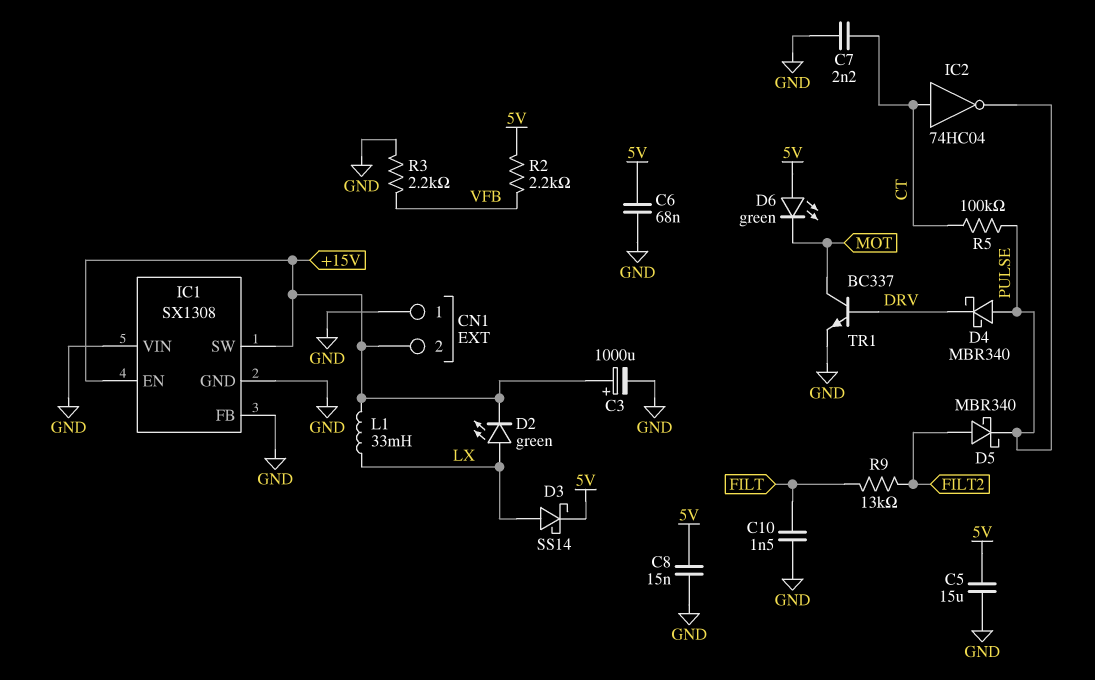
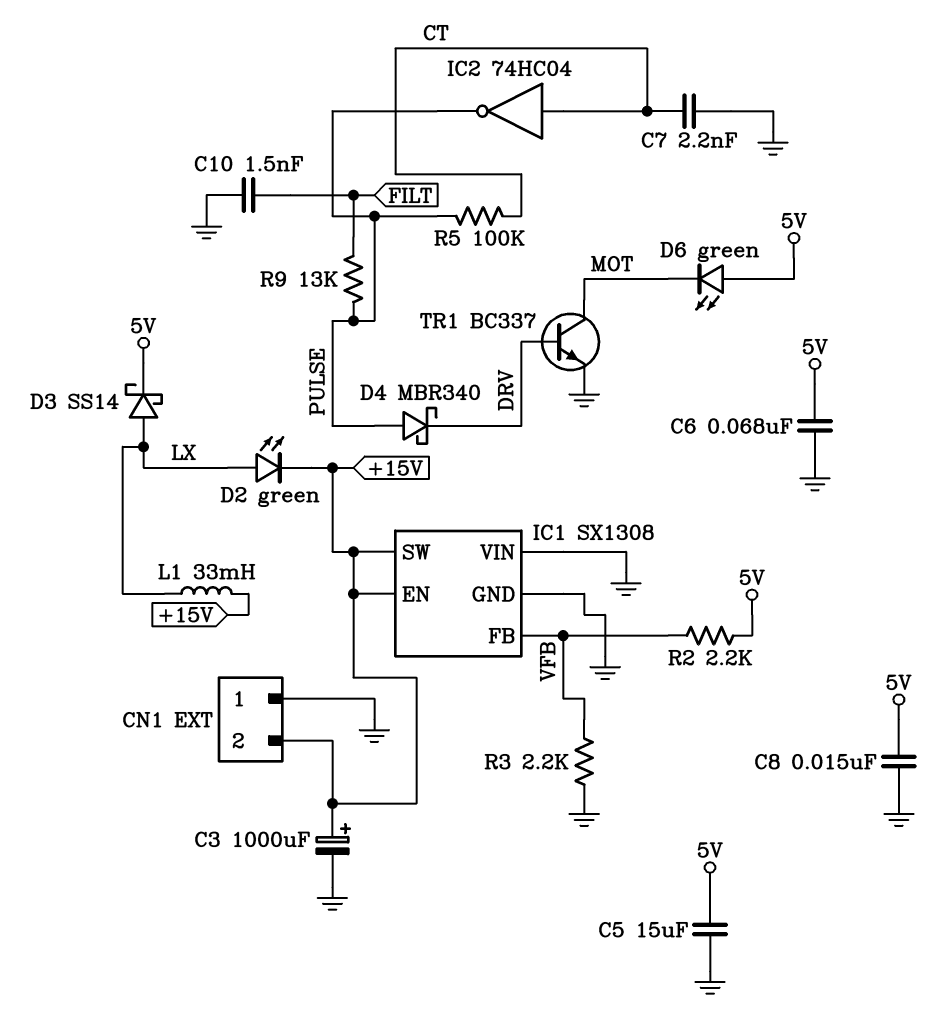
D5: schottky MBR340 (A FILT2, K PULSE) -> none
IC1 pin FB: GND -> VFB
R9: 13k (FILT, FILT2) -> 13k (FILT, PULSE)

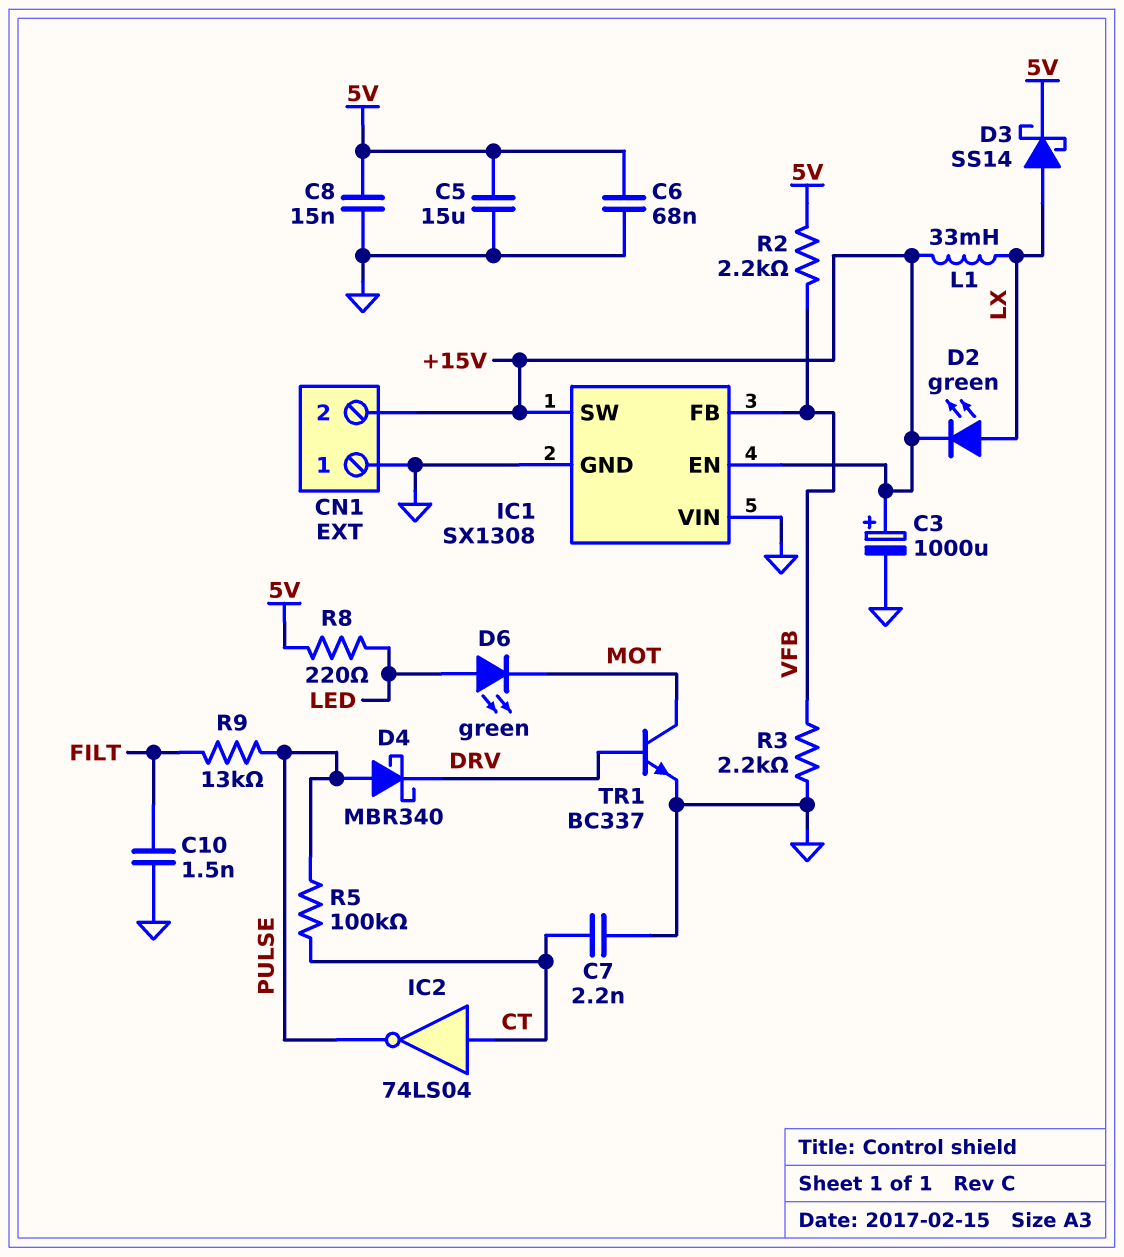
D6: LED green (A 5V, K MOT) -> LED green (A LED, K MOT)
IC2: NOT 74HC04 (in CT, out PULSE) -> NOT 74LS04 (in CT, out PULSE)
R8: none -> 220 (5V, LED)

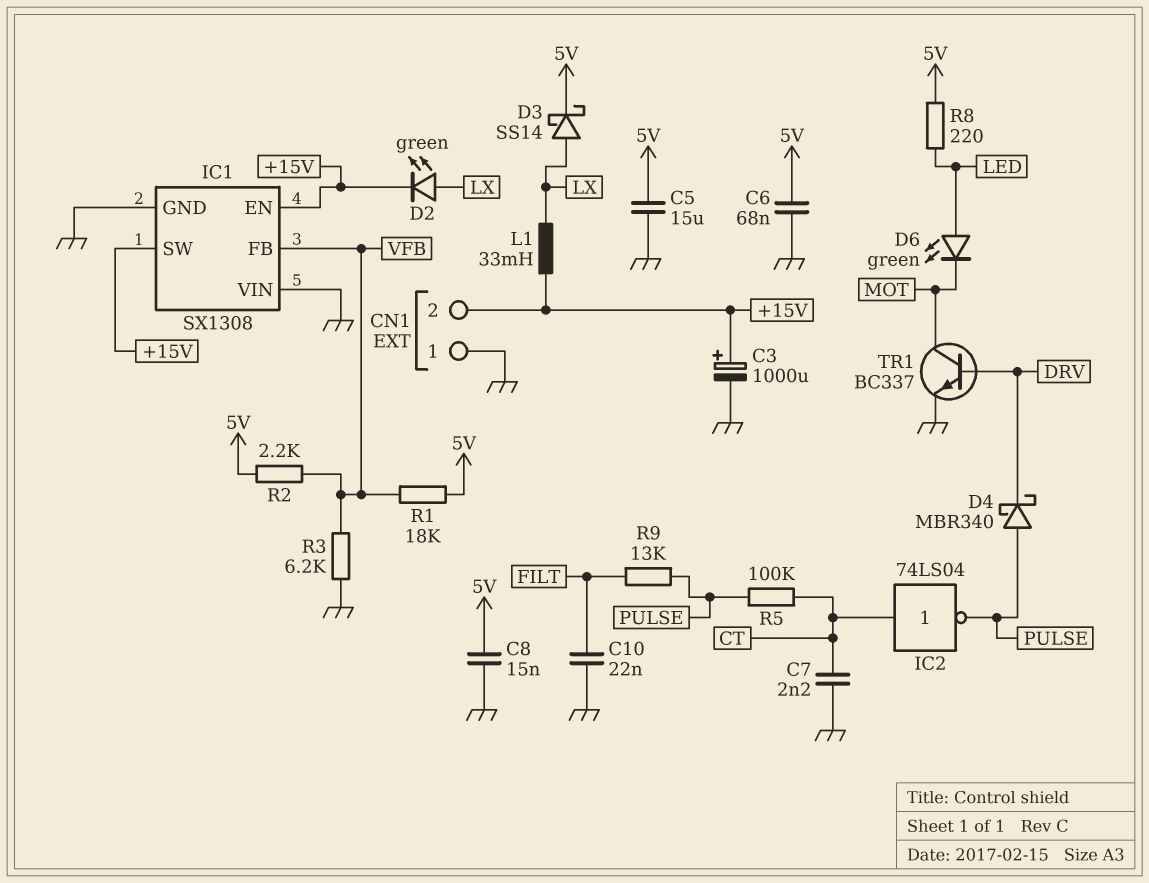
C10: 1.5nF (FILT, GND) -> 22nF (FILT, GND)
R1: none -> 18k (5V, VFB)
R3: 2.2k (GND, VFB) -> 6.2k (GND, VFB)

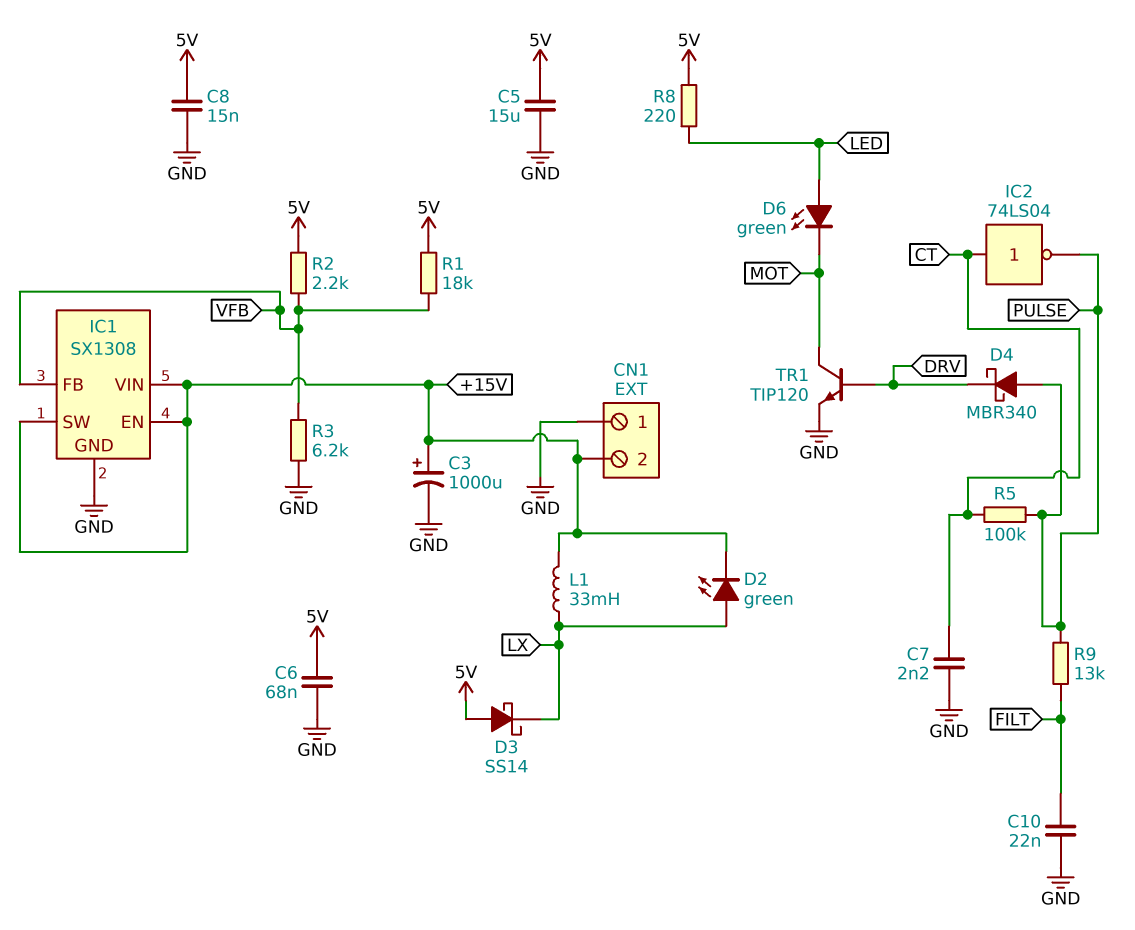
D3: schottky SS14 (A LX, K 5V) -> schottky SS14 (A 5V, K LX)
IC1 pin VIN: GND -> +15V
TR1: NPN BC337 (B DRV, C MOT, E GND) -> NPN TIP120 (B DRV, C MOT, E GND)

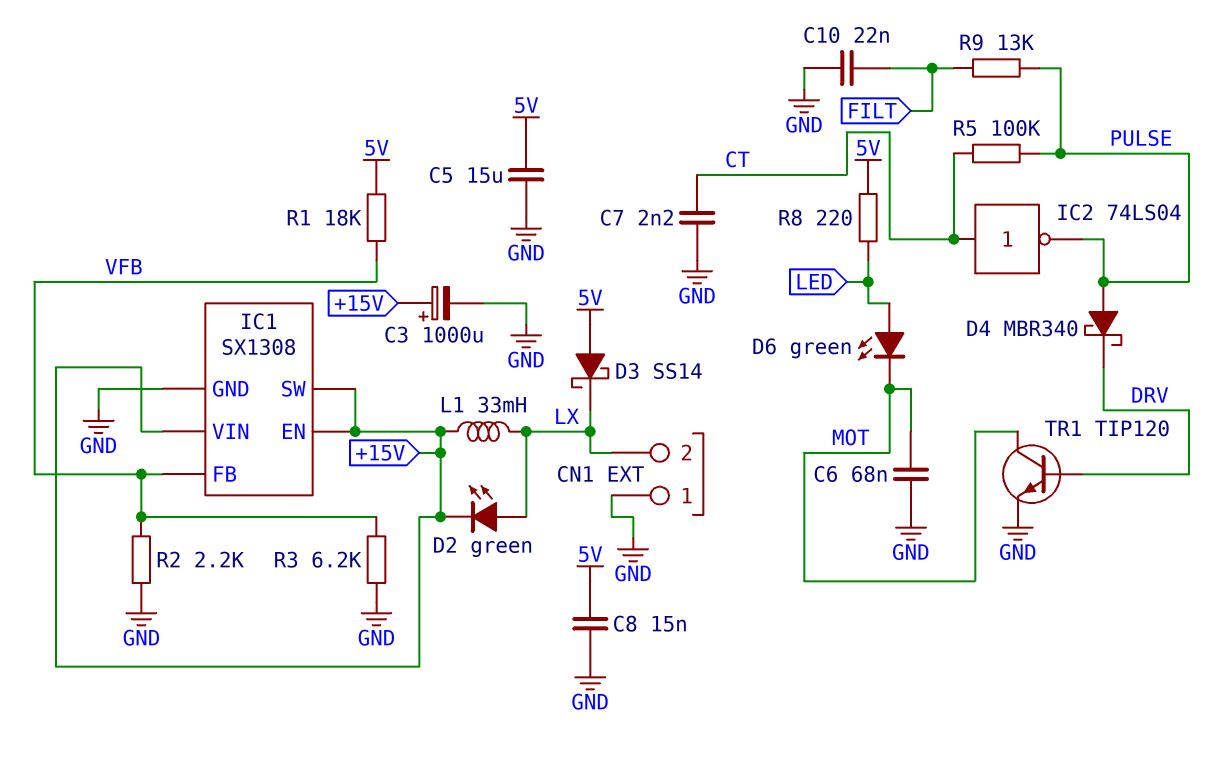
C6: 68nF (5V, GND) -> 68nF (GND, MOT)
CN1 pin 2: +15V -> LX
R2: 2.2k (5V, VFB) -> 2.2k (GND, VFB)

